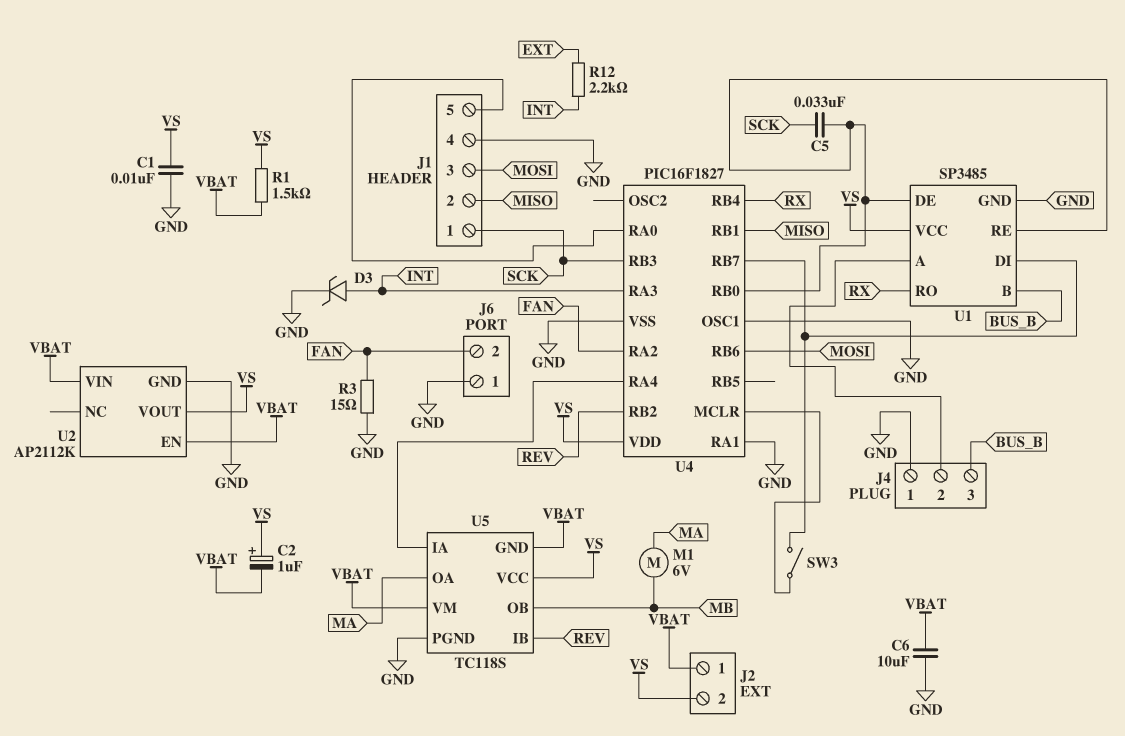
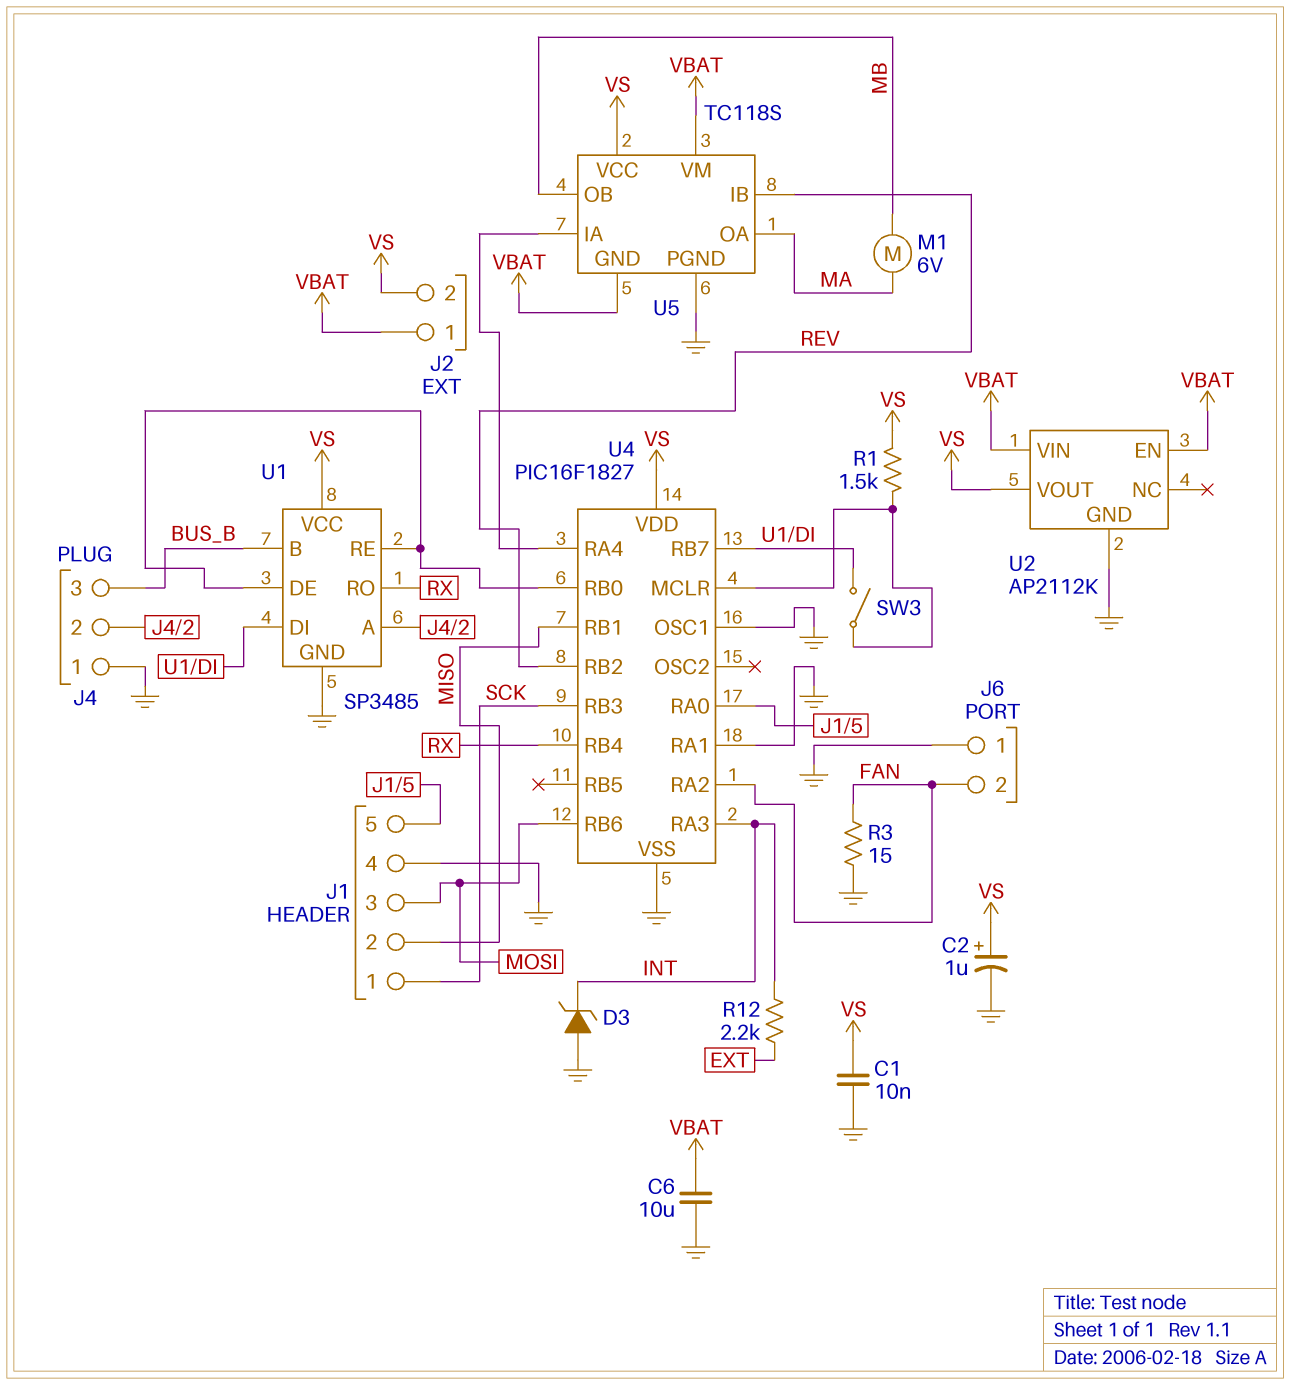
C2: 1uF (plus VS, minus VBAT) -> 1uF (plus VS, minus GND)
C5: 33nF (SCK, U1/DE) -> none
D3: zener (A INT, K GND) -> zener (A GND, K INT)
R1: 1.5k (VBAT, VS) -> 1.5k (U4/MCLR, VS)

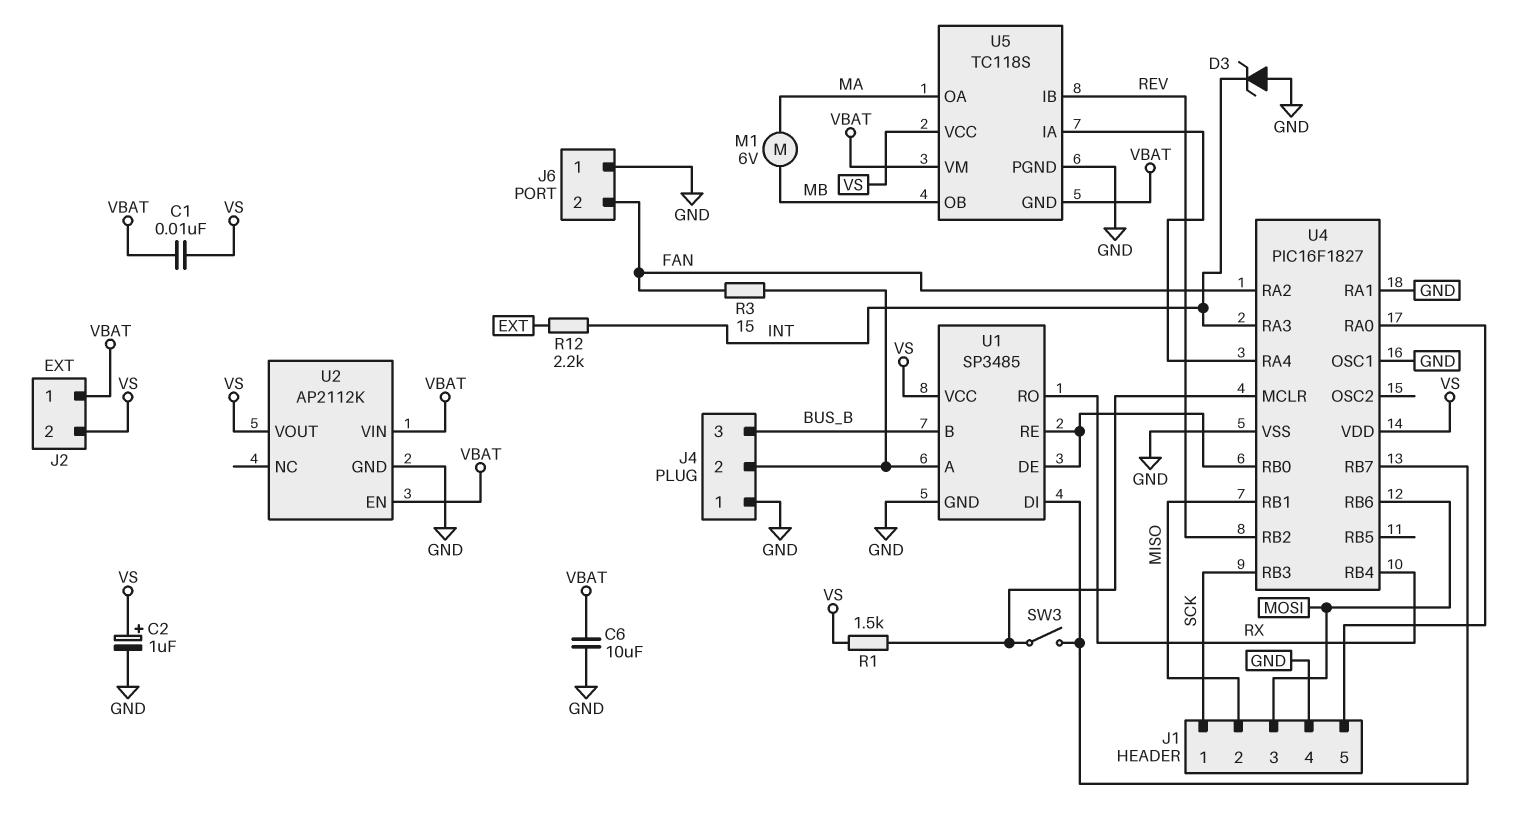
C1: 10nF (GND, VS) -> 10nF (VBAT, VS)
R3: 15 (FAN, GND) -> 15 (FAN, J4/2)

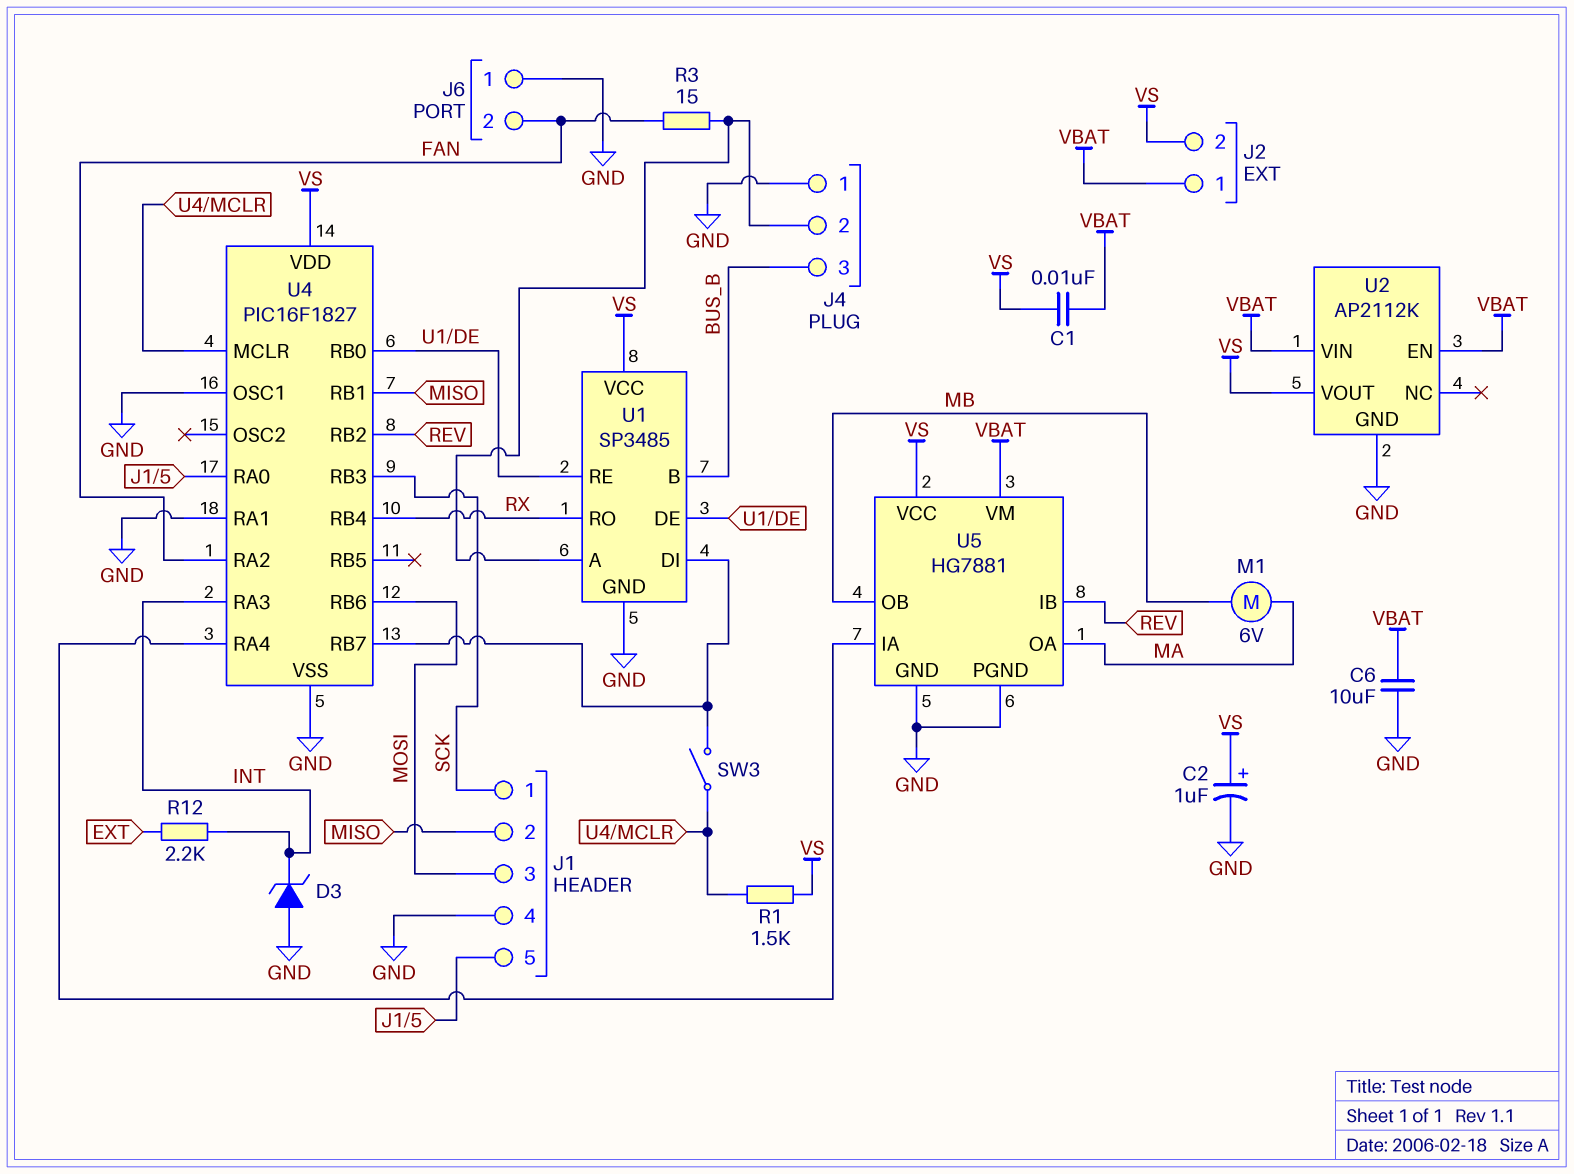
U5: TC118S -> HG7881
U5 pin GND: VBAT -> GND

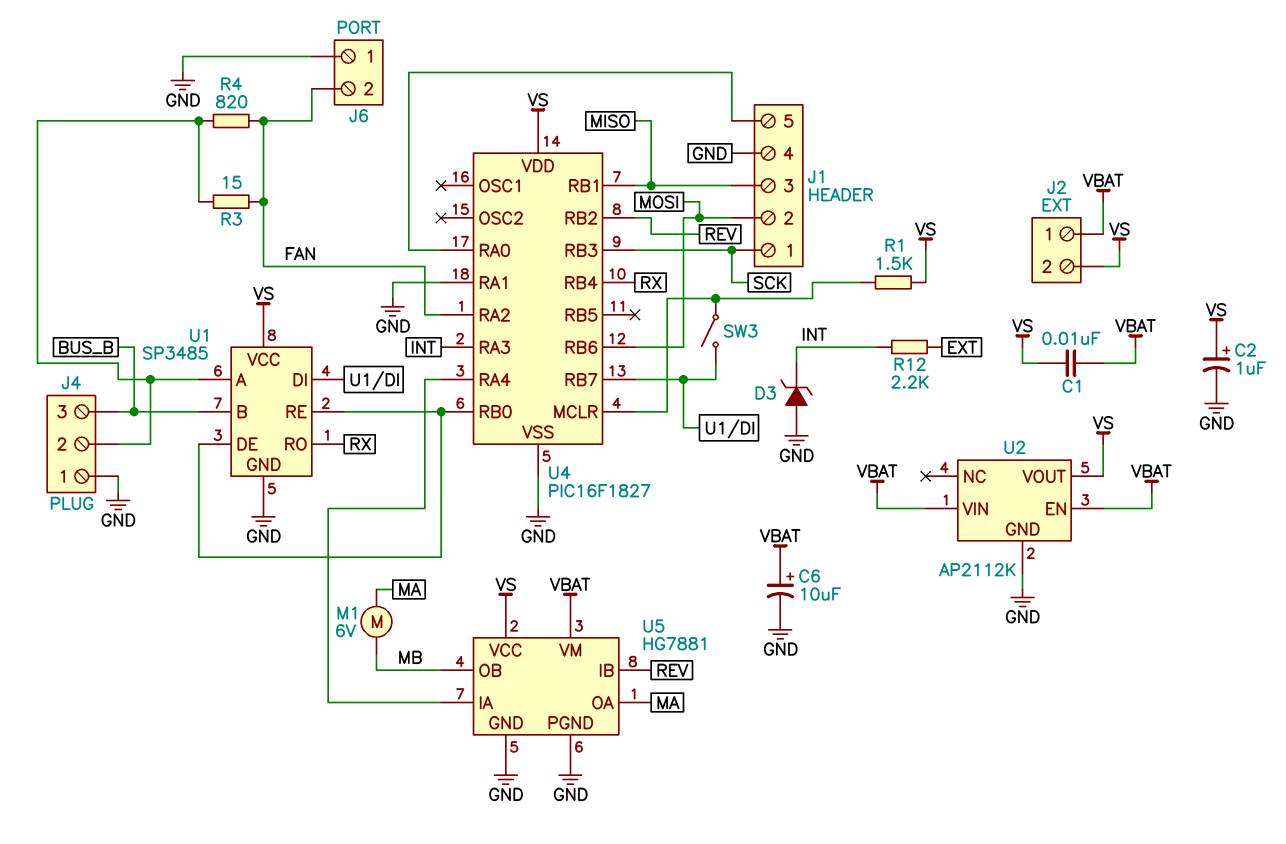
C6: 10uF (GND, VBAT) -> 10uF (plus VBAT, minus GND)
J1 pin 2: MISO -> MOSI
J1 pin 3: MOSI -> MISO
R4: none -> 820 (FAN, J4/2)
U4 pin OSC1: GND -> none

